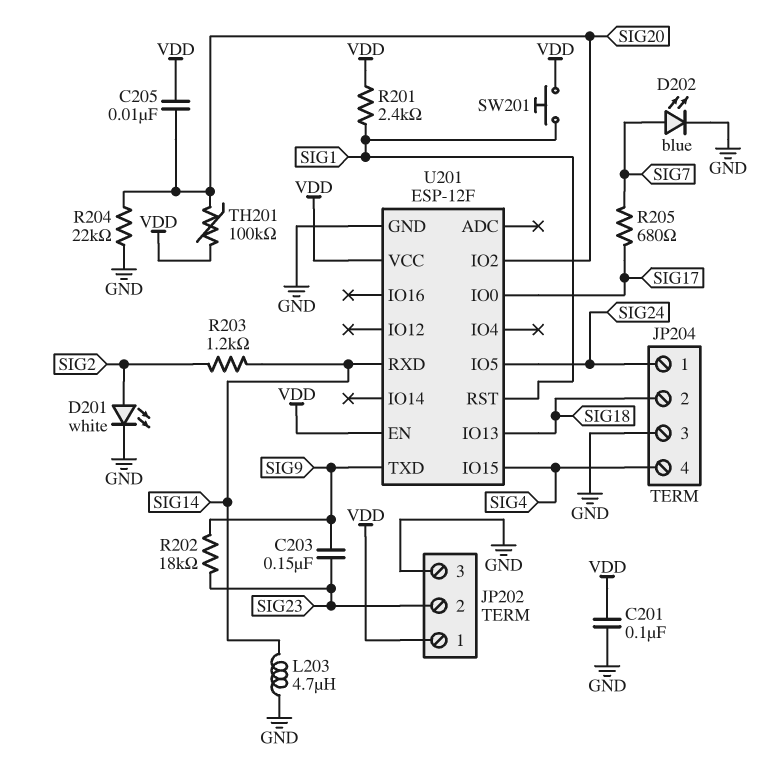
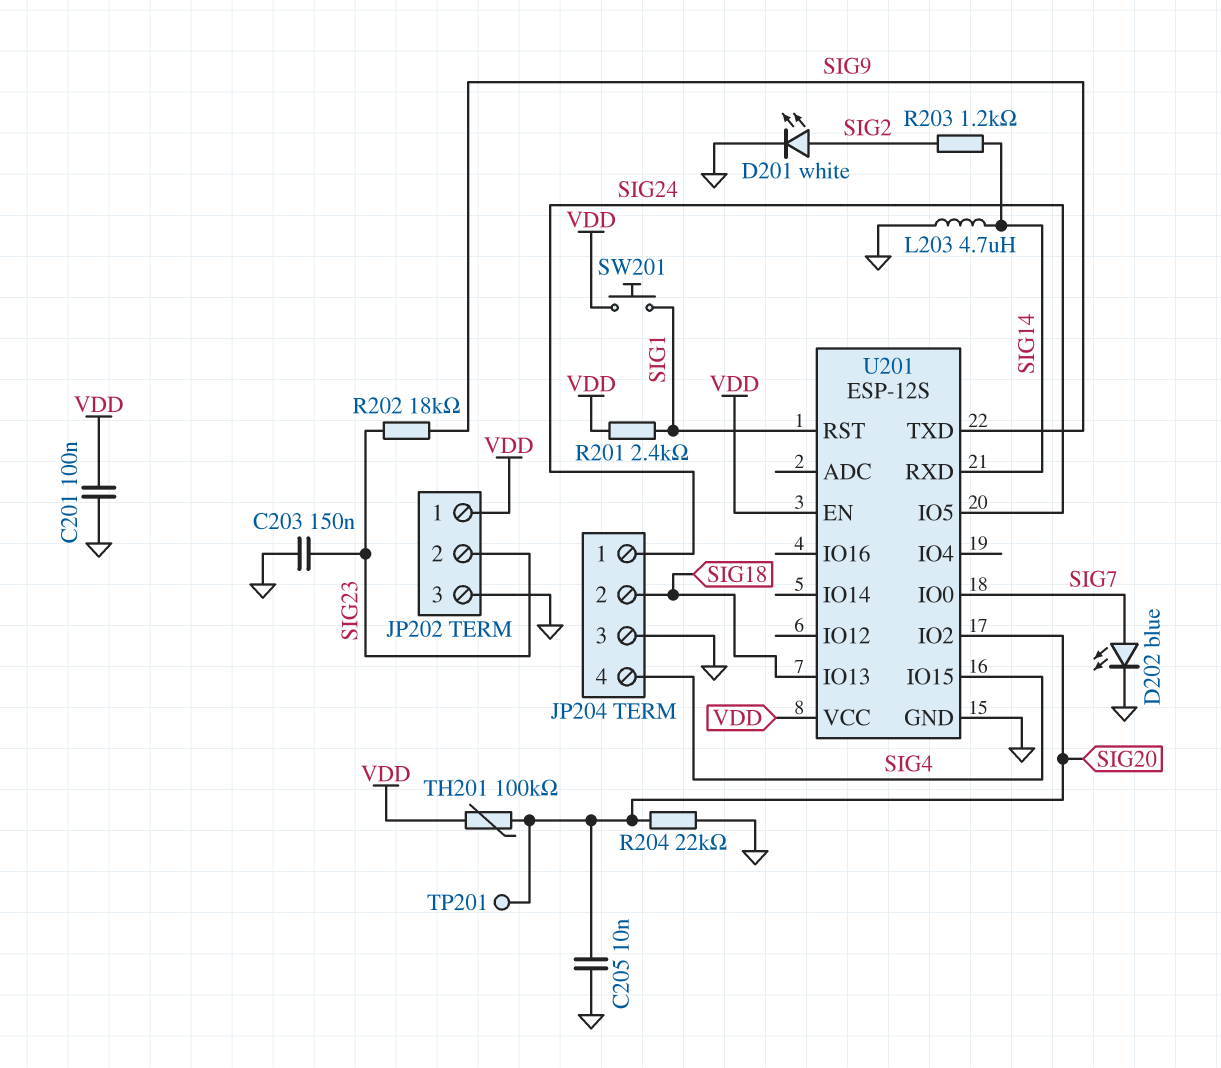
C203: 150nF (SIG9, SIG23) -> 150nF (GND, SIG23)
C205: 10nF (SIG20, VDD) -> 10nF (GND, SIG20)
R205: 680 (SIG7, SIG17) -> none
TP201: none -> test point (SIG20)
U201: ESP-12F -> ESP-12S
U201 pin IO0: SIG17 -> SIG7

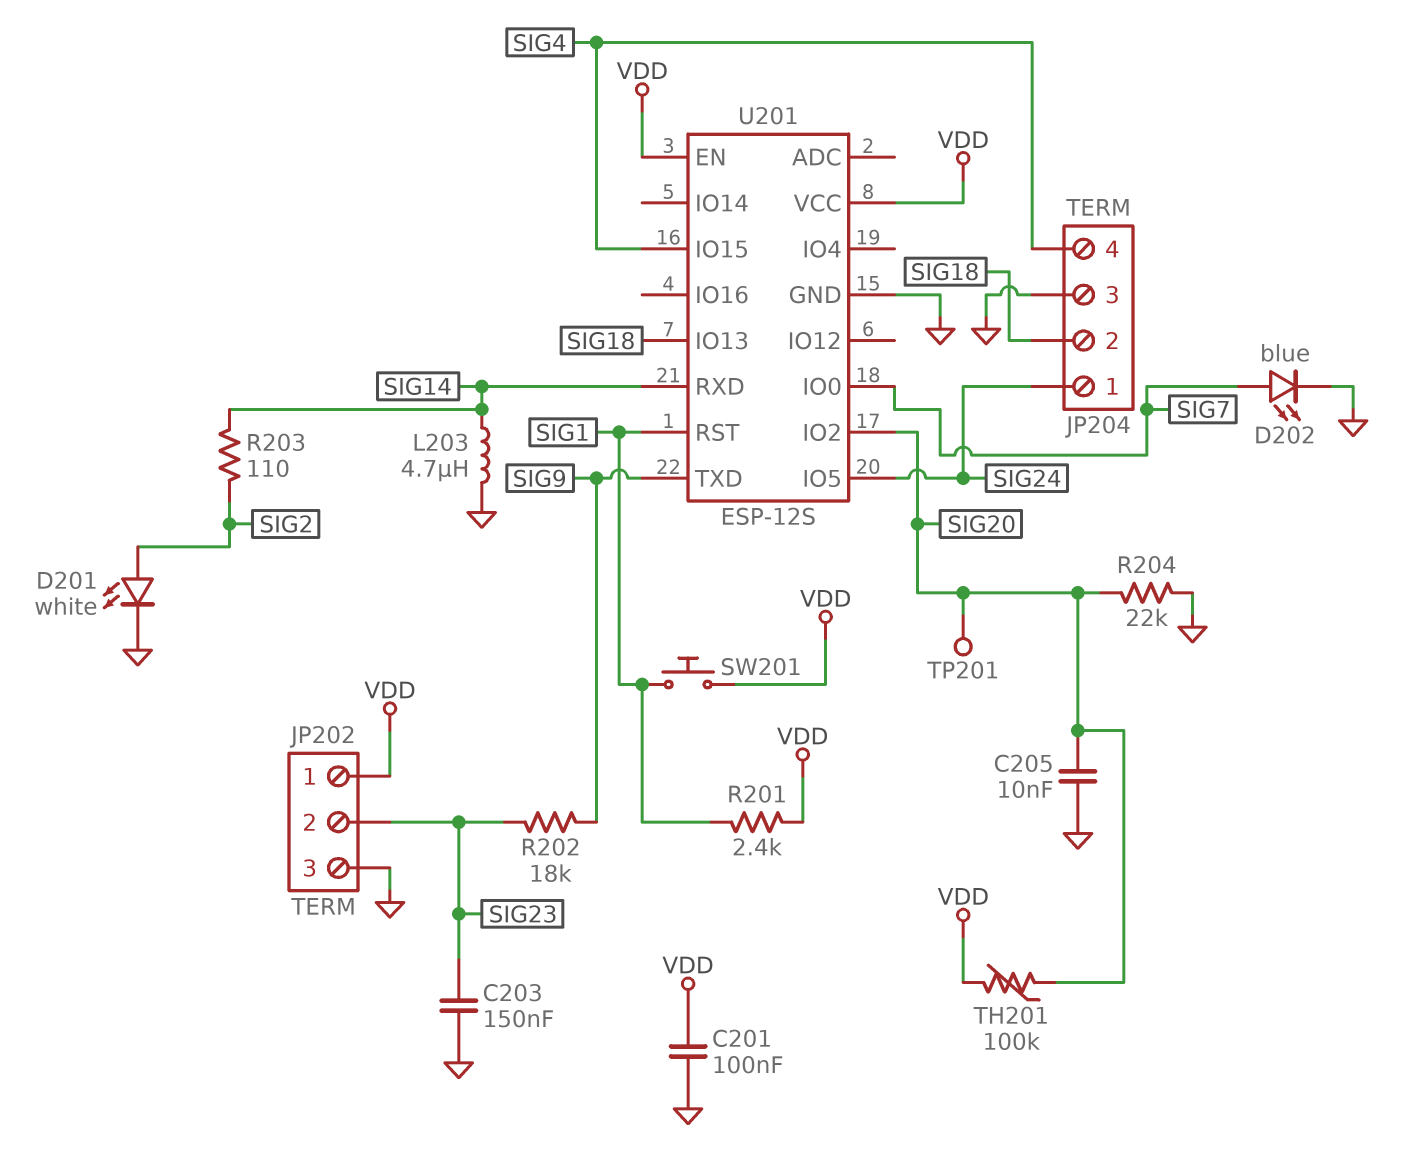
R203: 1.2k (SIG2, SIG14) -> 110 (SIG2, SIG14)

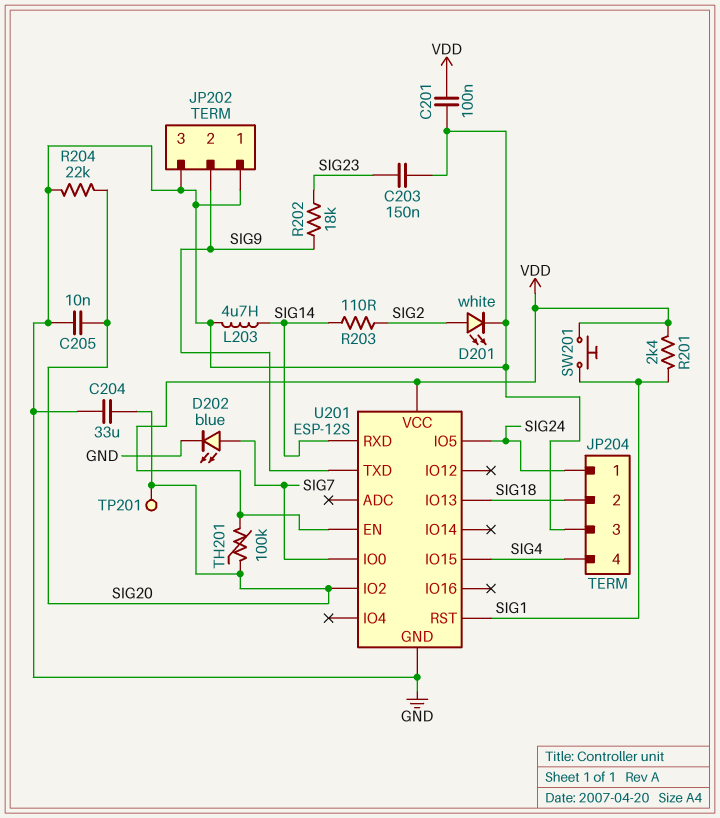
C204: none -> 33uF (GND, SIG20)
JP202 pin 1: VDD -> GND
JP202 pin 2: SIG23 -> SIG9

